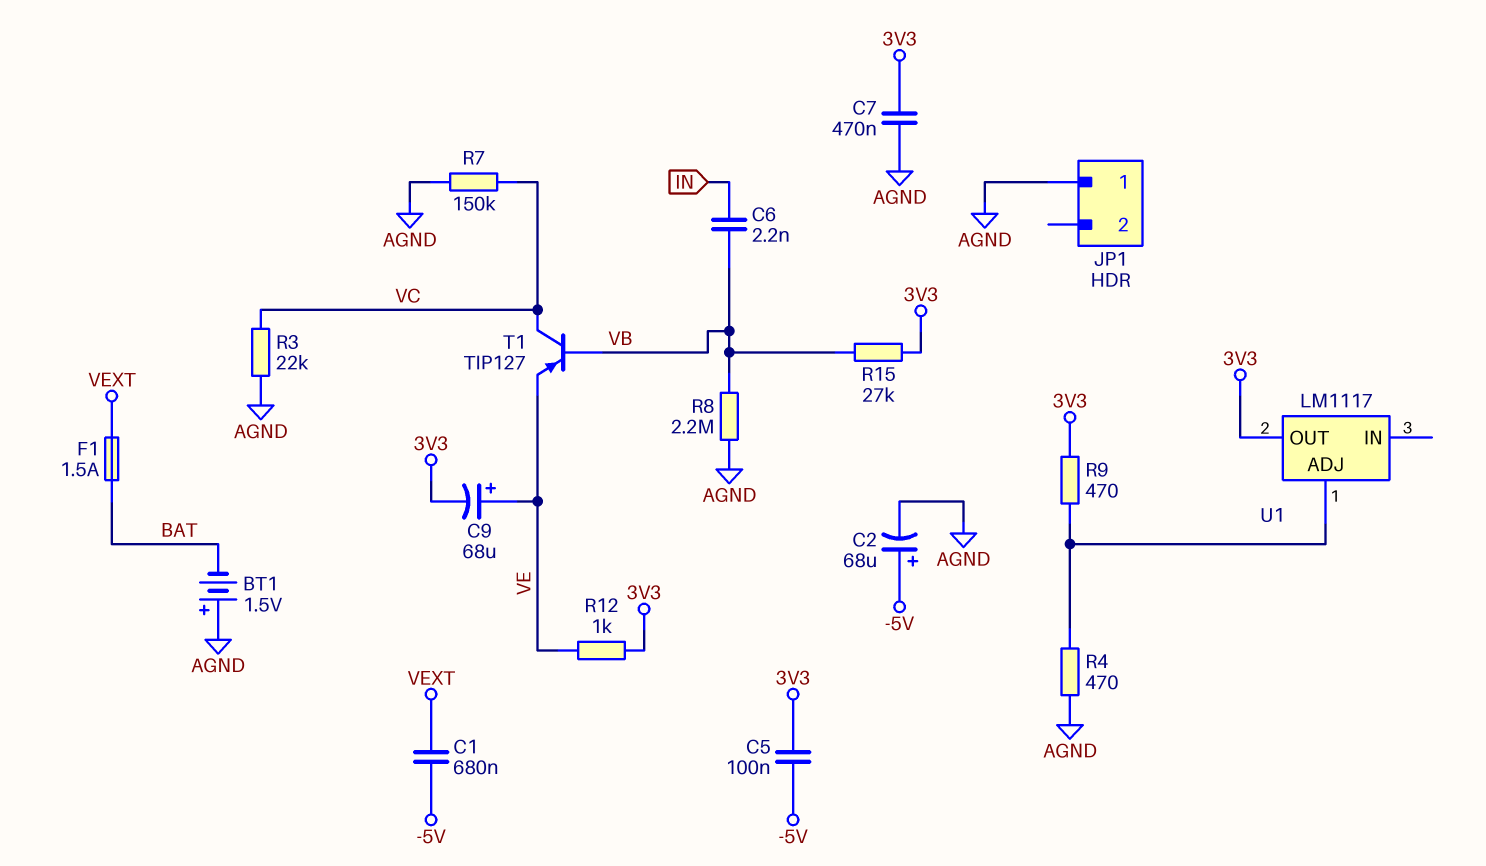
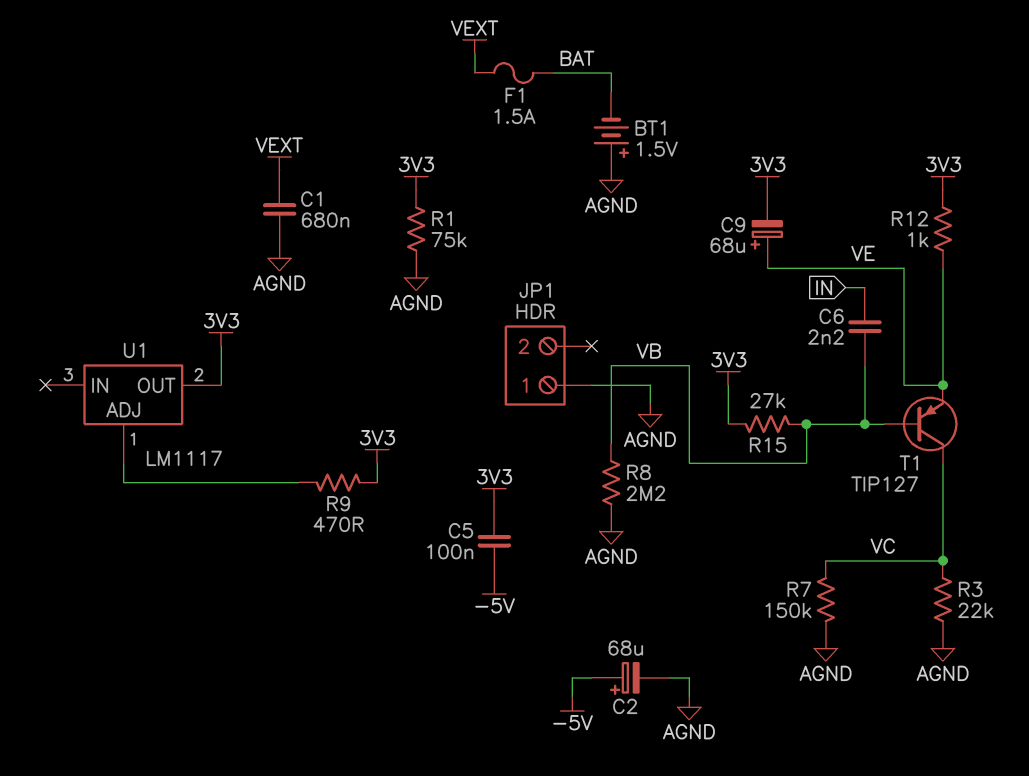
C1: 680nF (-5V, VEXT) -> 680nF (AGND, VEXT)
C7: 470nF (3V3, AGND) -> none
R1: none -> 75k (3V3, AGND)
R4: 470 (AGND, U1/ADJ) -> none

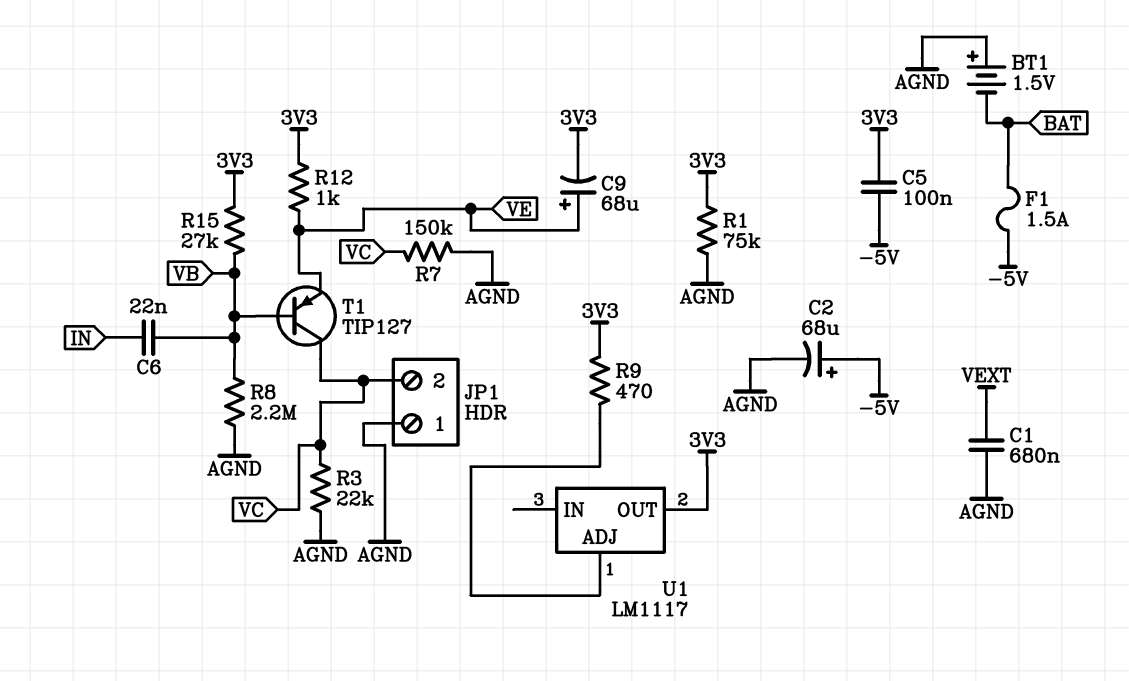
C6: 2.2nF (IN, VB) -> 22nF (IN, VB)
F1: 1.5A (BAT, VEXT) -> 1.5A (-5V, BAT)
JP1 pin 2: none -> VC

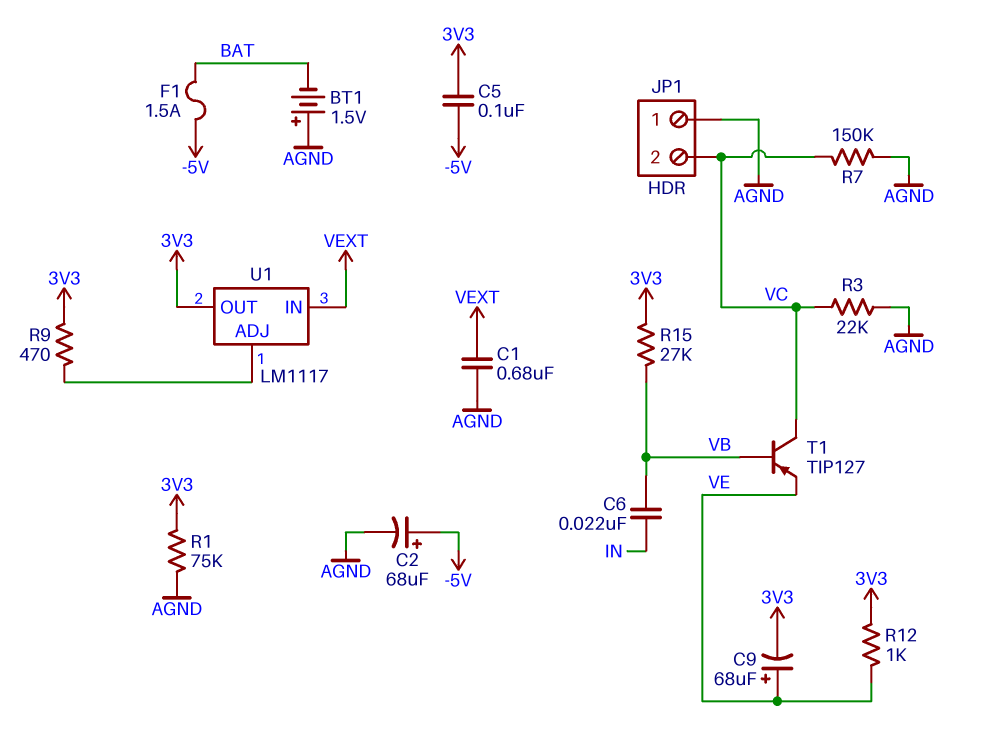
R8: 2.2M (AGND, VB) -> none
U1 pin IN: none -> VEXT

